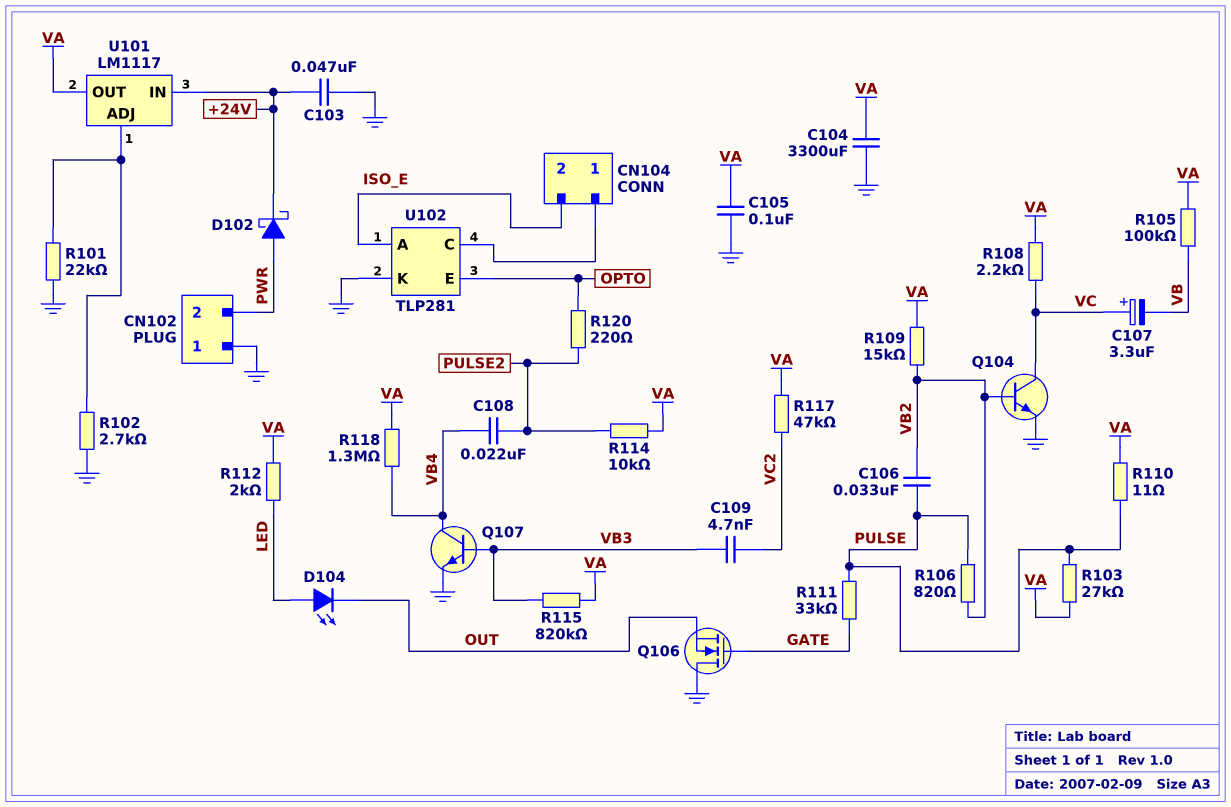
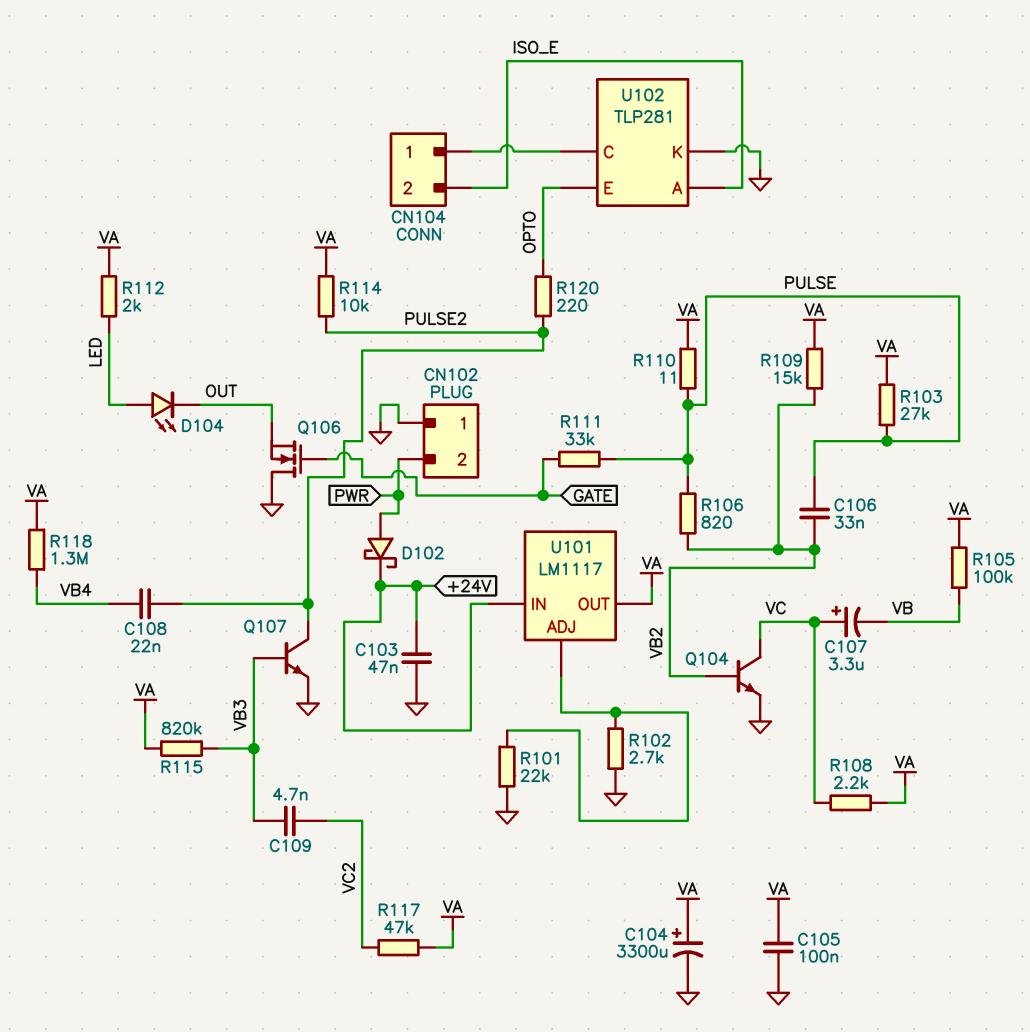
C104: 3300uF (GND, VA) -> 3300uF (plus VA, minus GND)
Q107: NPN (B VB3, C VB4, E GND) -> NPN (B VB3, C PULSE2, E GND)

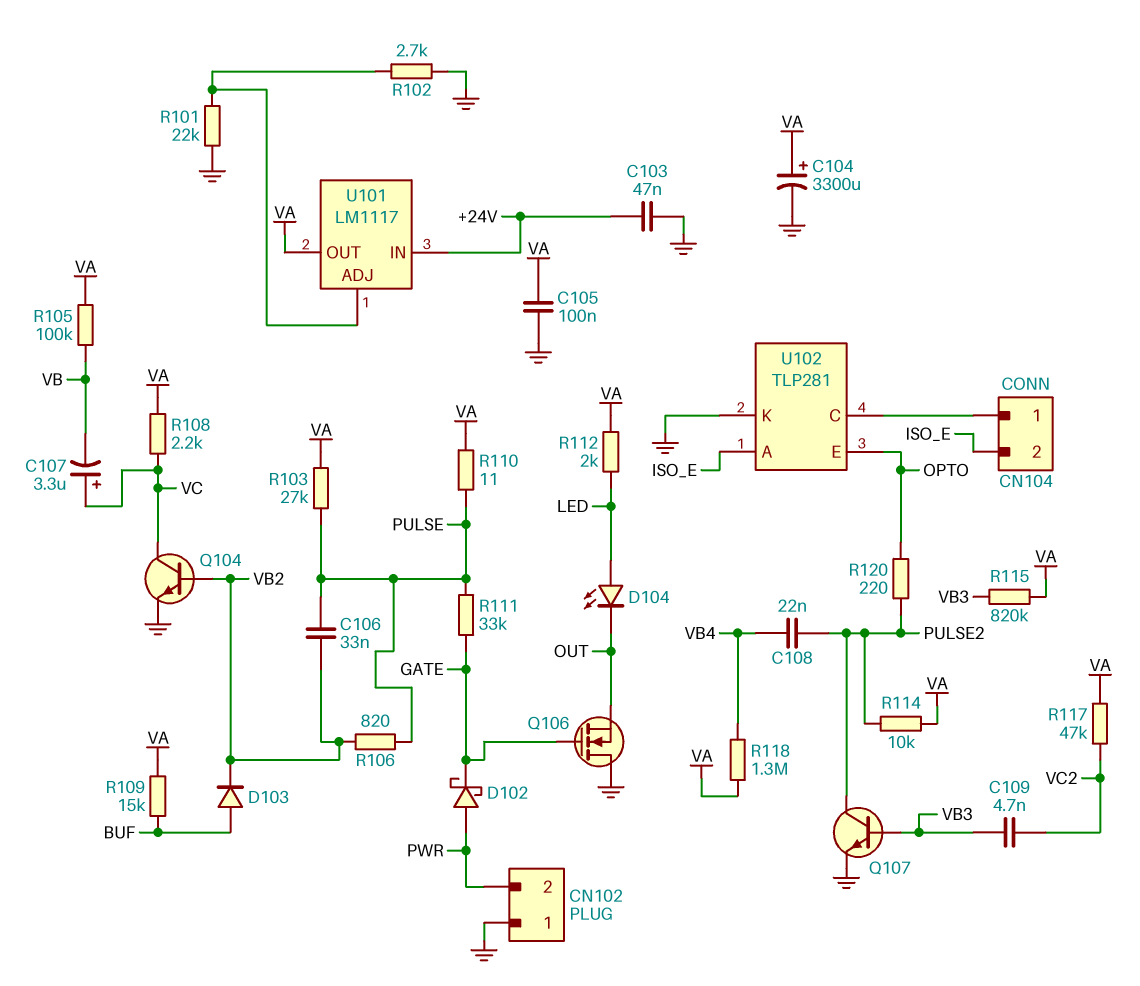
D102: schottky (A PWR, K +24V) -> schottky (A PWR, K GATE)
D103: none -> diode (A BUF, K VB2)
R109: 15k (VA, VB2) -> 15k (BUF, VA)

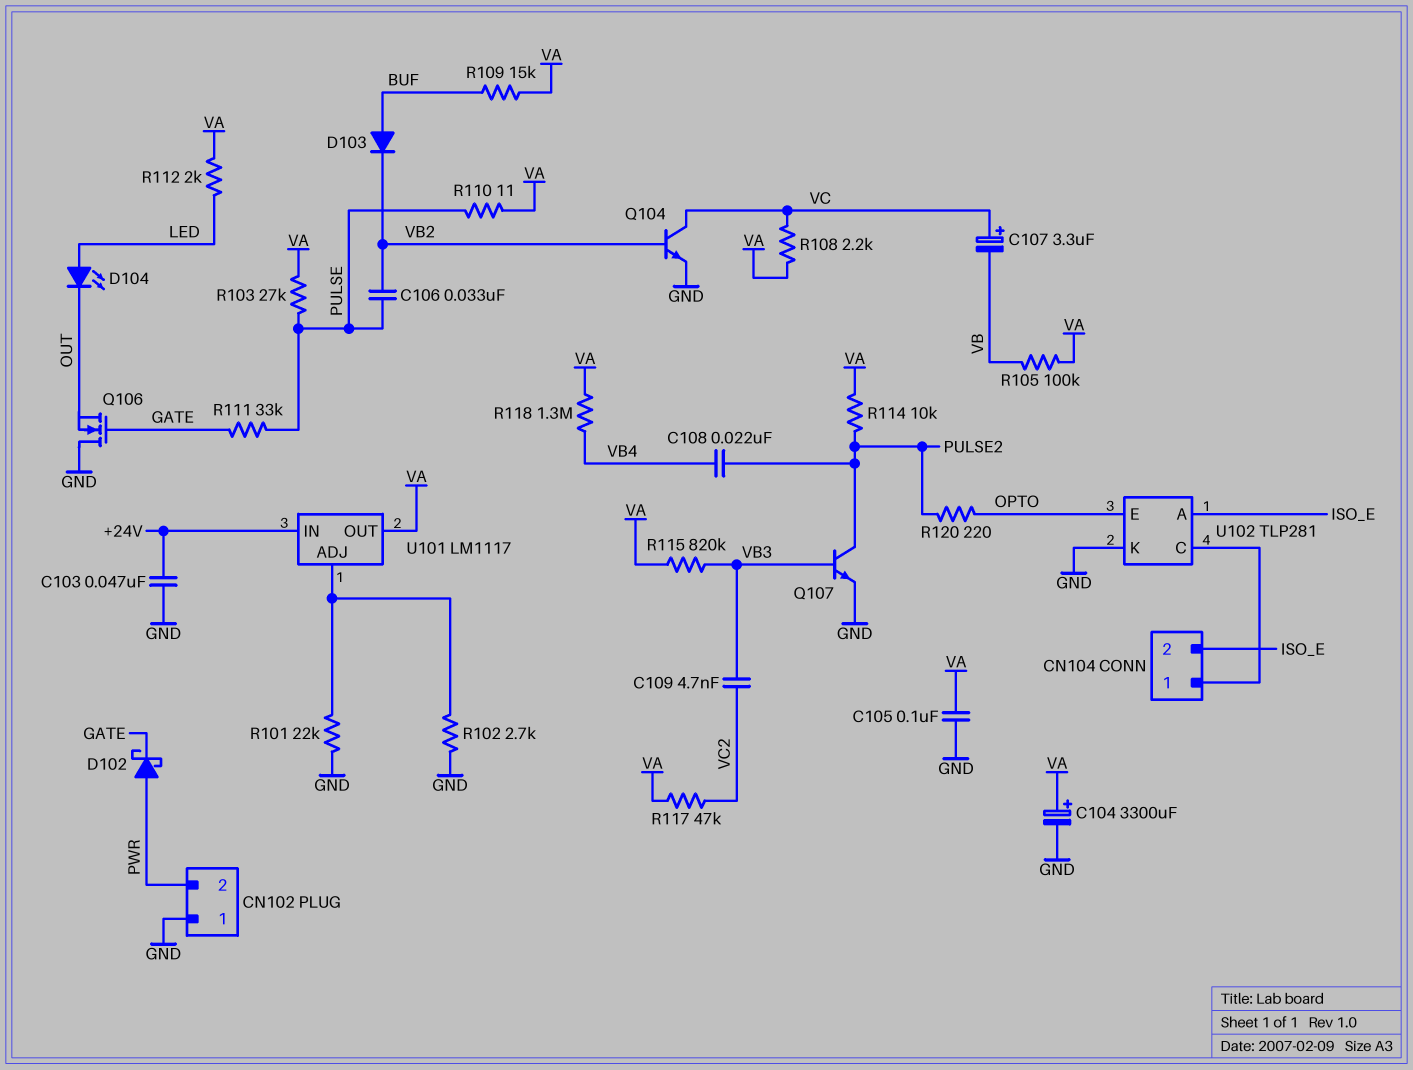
R106: 820 (PULSE, VB2) -> none

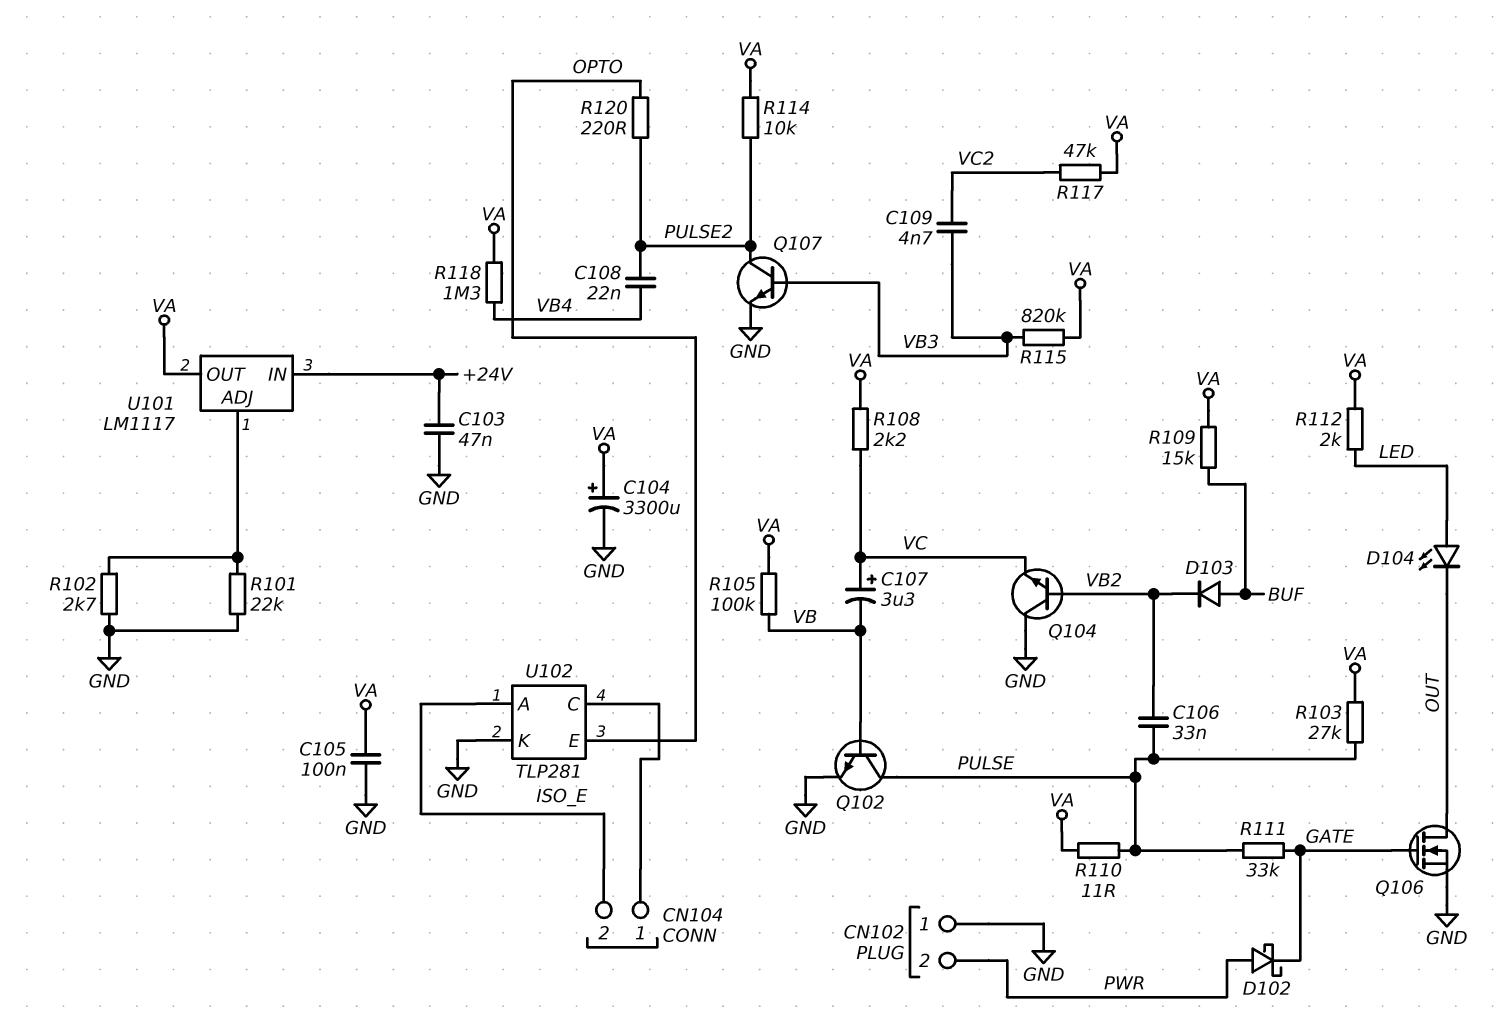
Q102: none -> NPN (B VB, C PULSE, E GND)
Q104: NPN (B VB2, C VC, E GND) -> NPN (B VB2, C GND, E VC)
Q106: NMOS (G GATE, D GND, S OUT) -> NMOS (G GATE, D OUT, S GND)

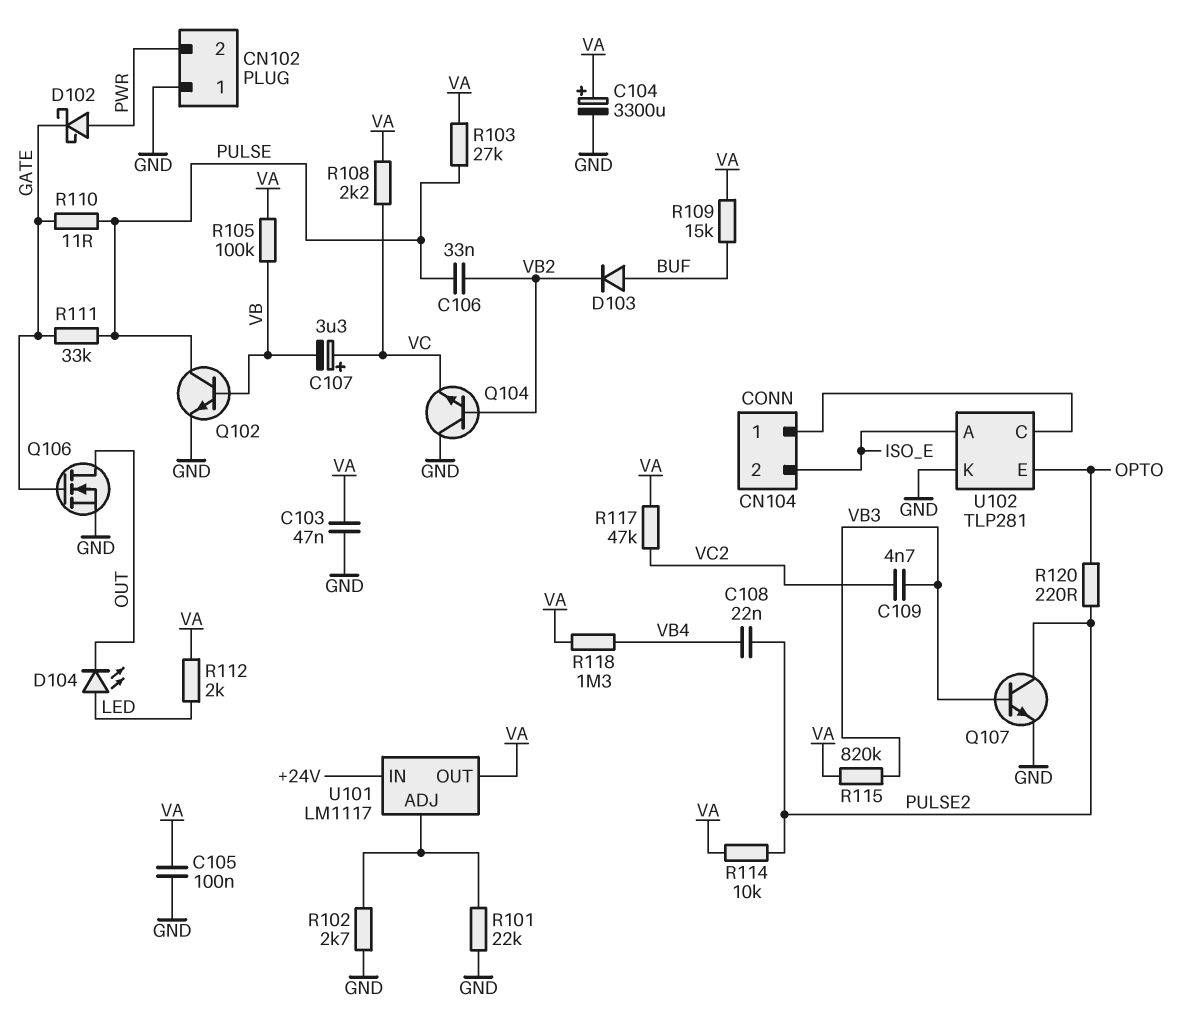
C103: 47nF (+24V, GND) -> 47nF (GND, VA)
R110: 11 (PULSE, VA) -> 11 (GATE, PULSE)

